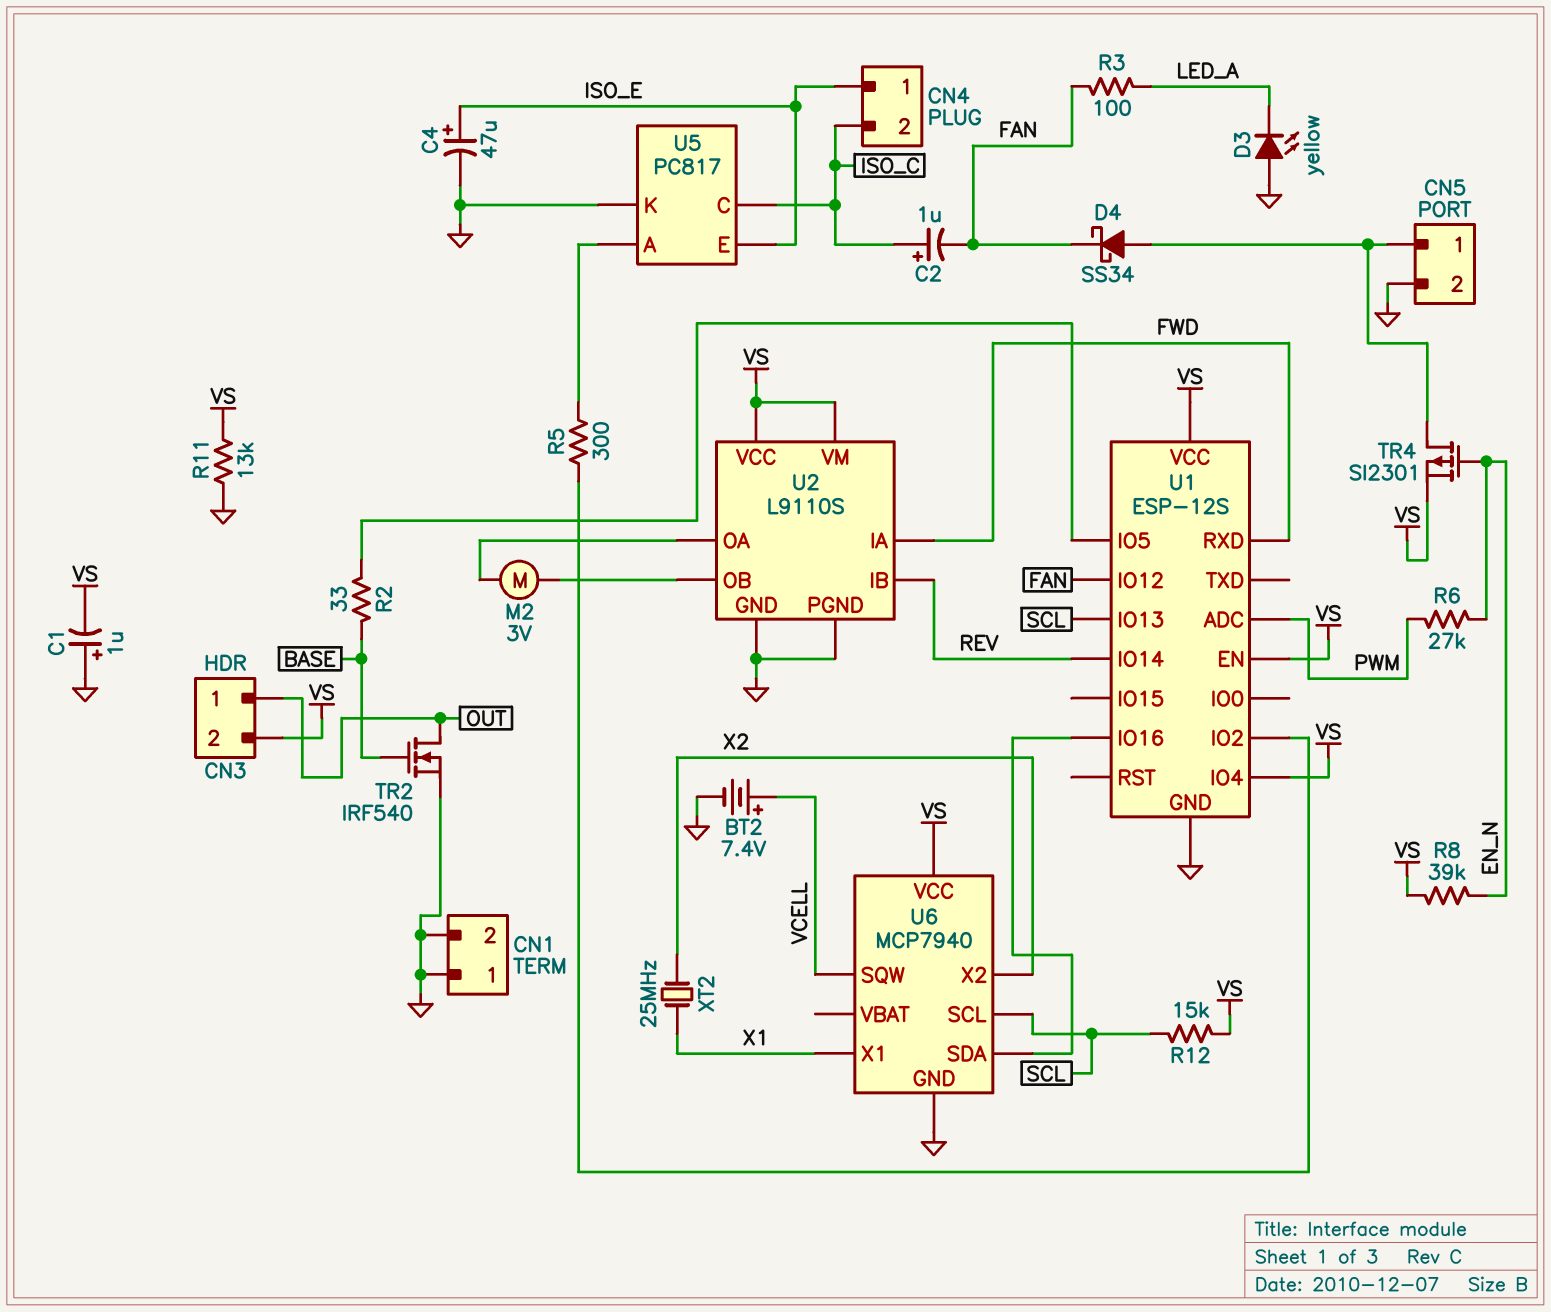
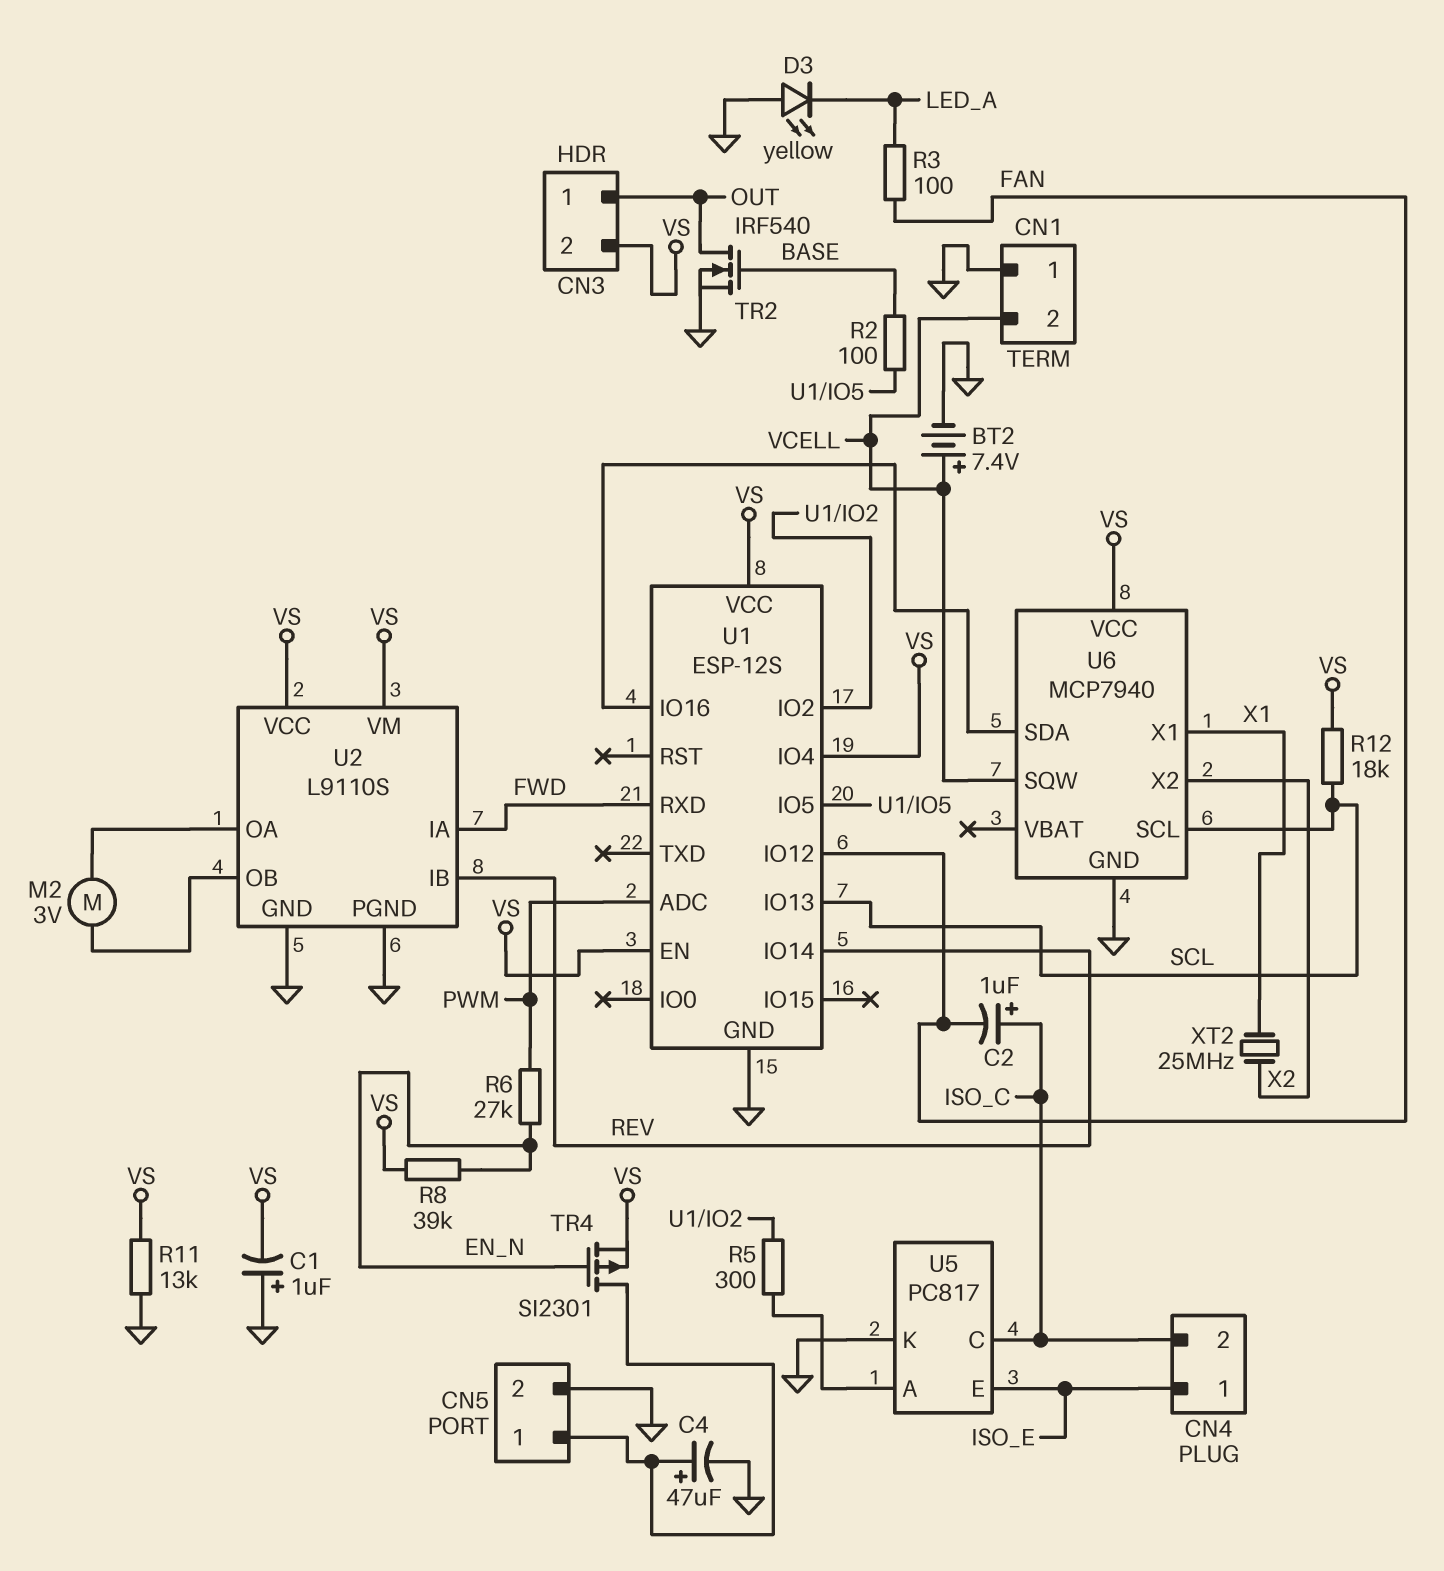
C4: 47uF (plus ISO_E, minus GND) -> 47uF (plus CN5/1, minus GND)
CN1 pin 2: GND -> VCELL
D4: schottky SS34 (A CN5/1, K FAN) -> none
R2: 33 (BASE, U1/IO5) -> 100 (BASE, U1/IO5)
R12: 15k (SCL, VS) -> 18k (SCL, VS)

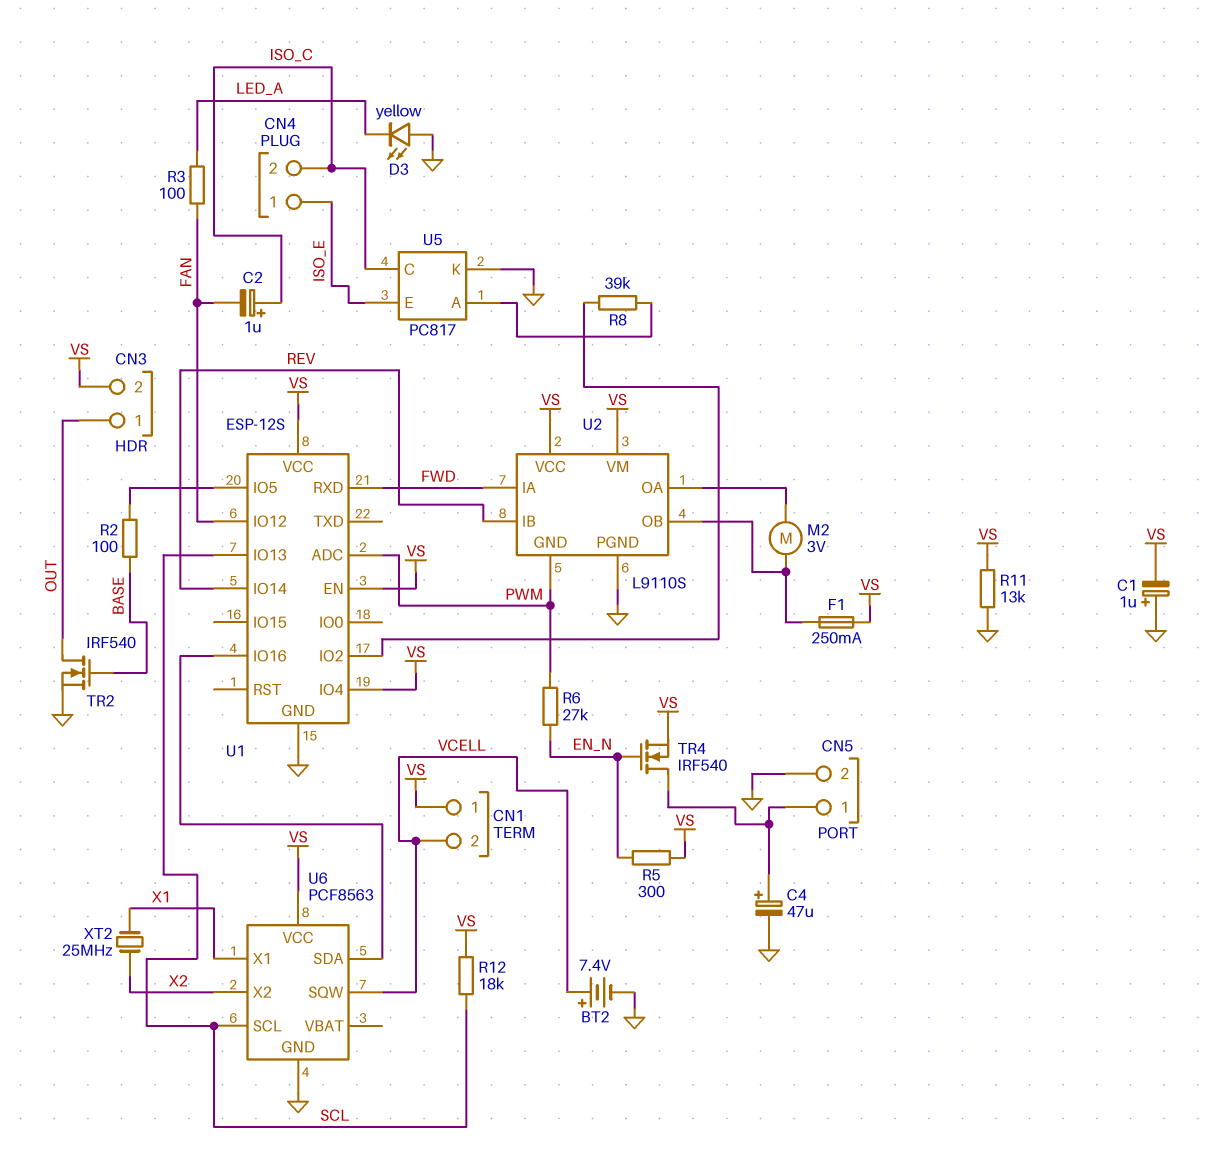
CN1 pin 1: GND -> VS
F1: none -> 250mA (U2/OB, VS)
R5: 300 (U1/IO2, U5/A) -> 300 (EN_N, VS)
R8: 39k (EN_N, VS) -> 39k (U1/IO2, U5/A)
TR4: PMOS SI2301 (G EN_N, D CN5/1, S VS) -> NMOS IRF540 (G EN_N, D CN5/1, S VS)
U2 pin GND: GND -> PWM
U6: MCP7940 -> PCF8563

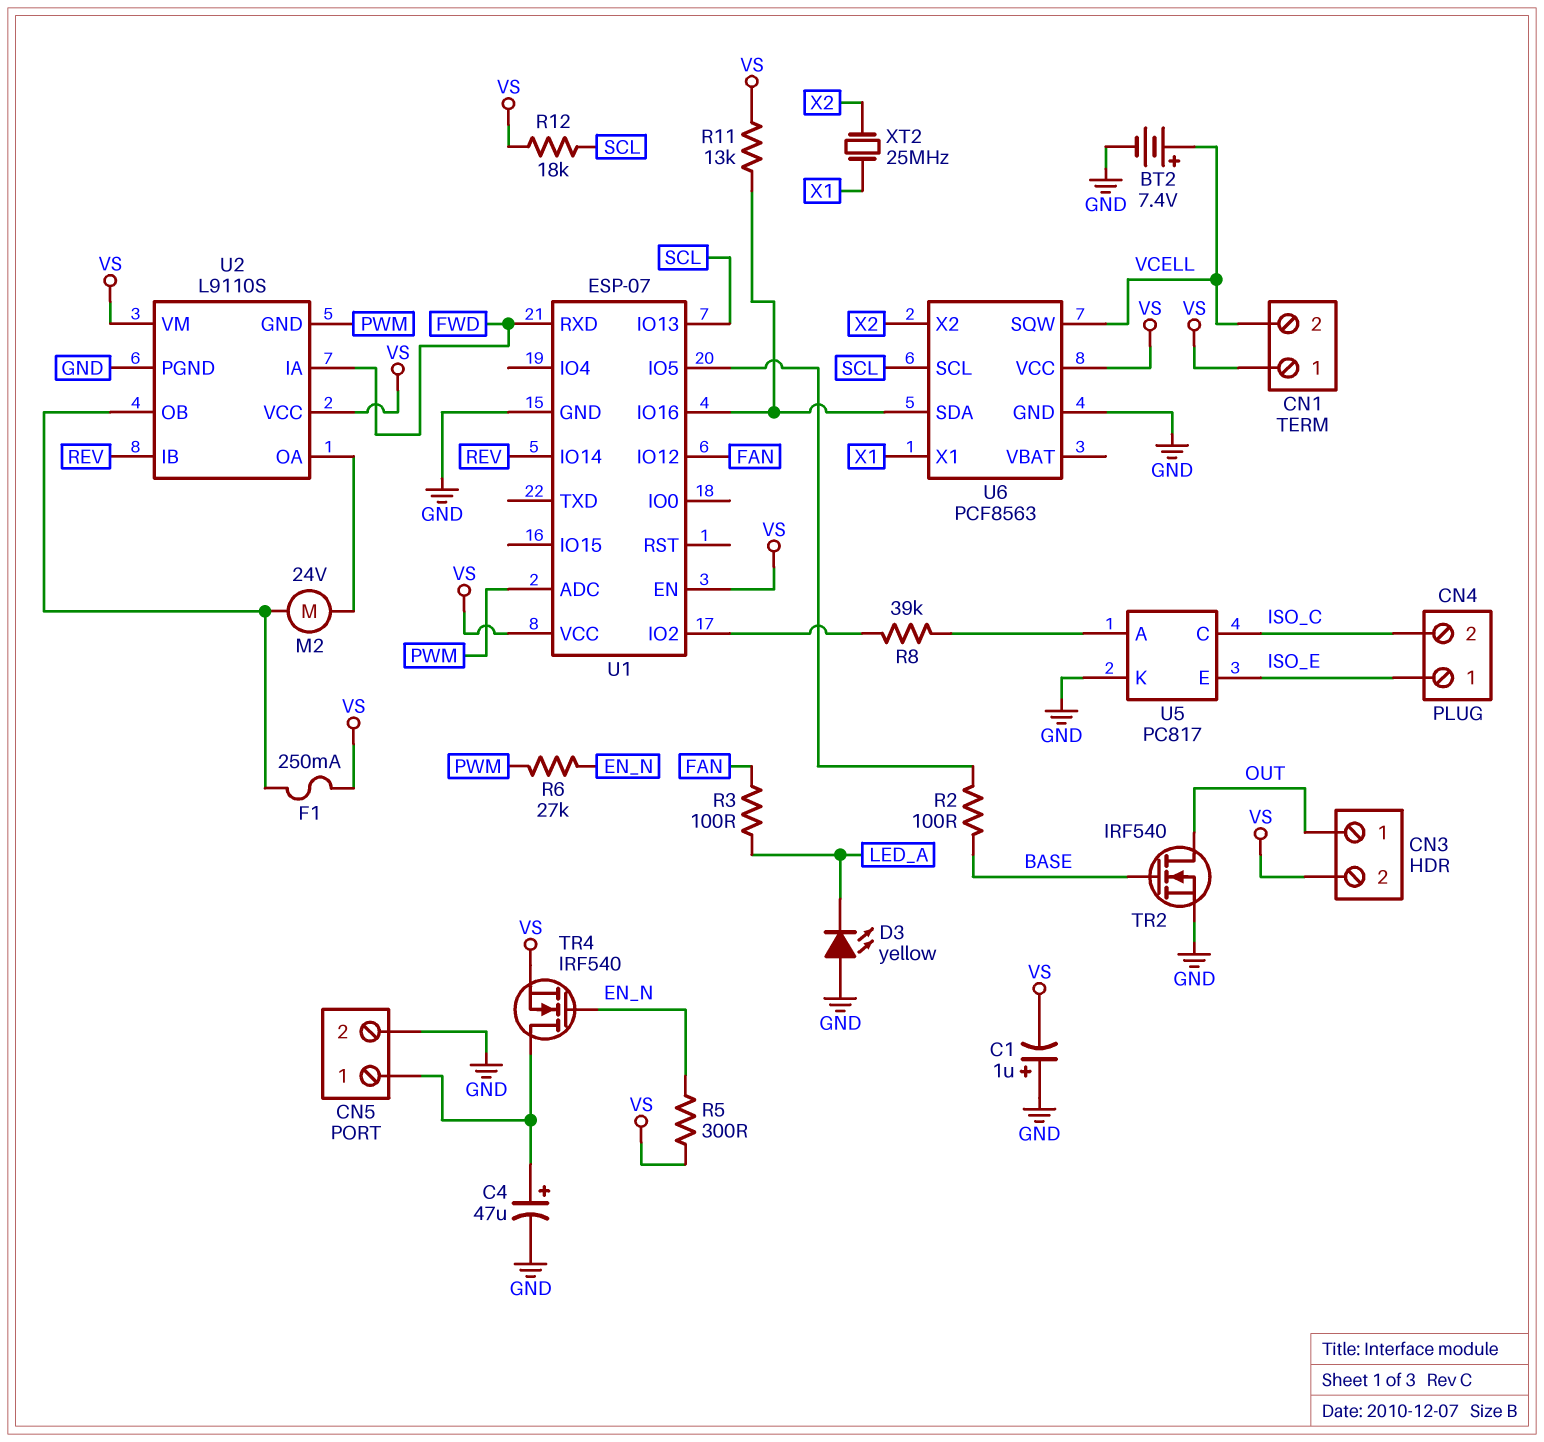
C2: 1uF (plus ISO_C, minus FAN) -> none
M2: motor 3V (U2/OA, U2/OB) -> motor 24V (U2/OA, U2/OB)
R11: 13k (GND, VS) -> 13k (U1/IO16, VS)
U1: ESP-12S -> ESP-07
U1 pin IO4: VS -> none

